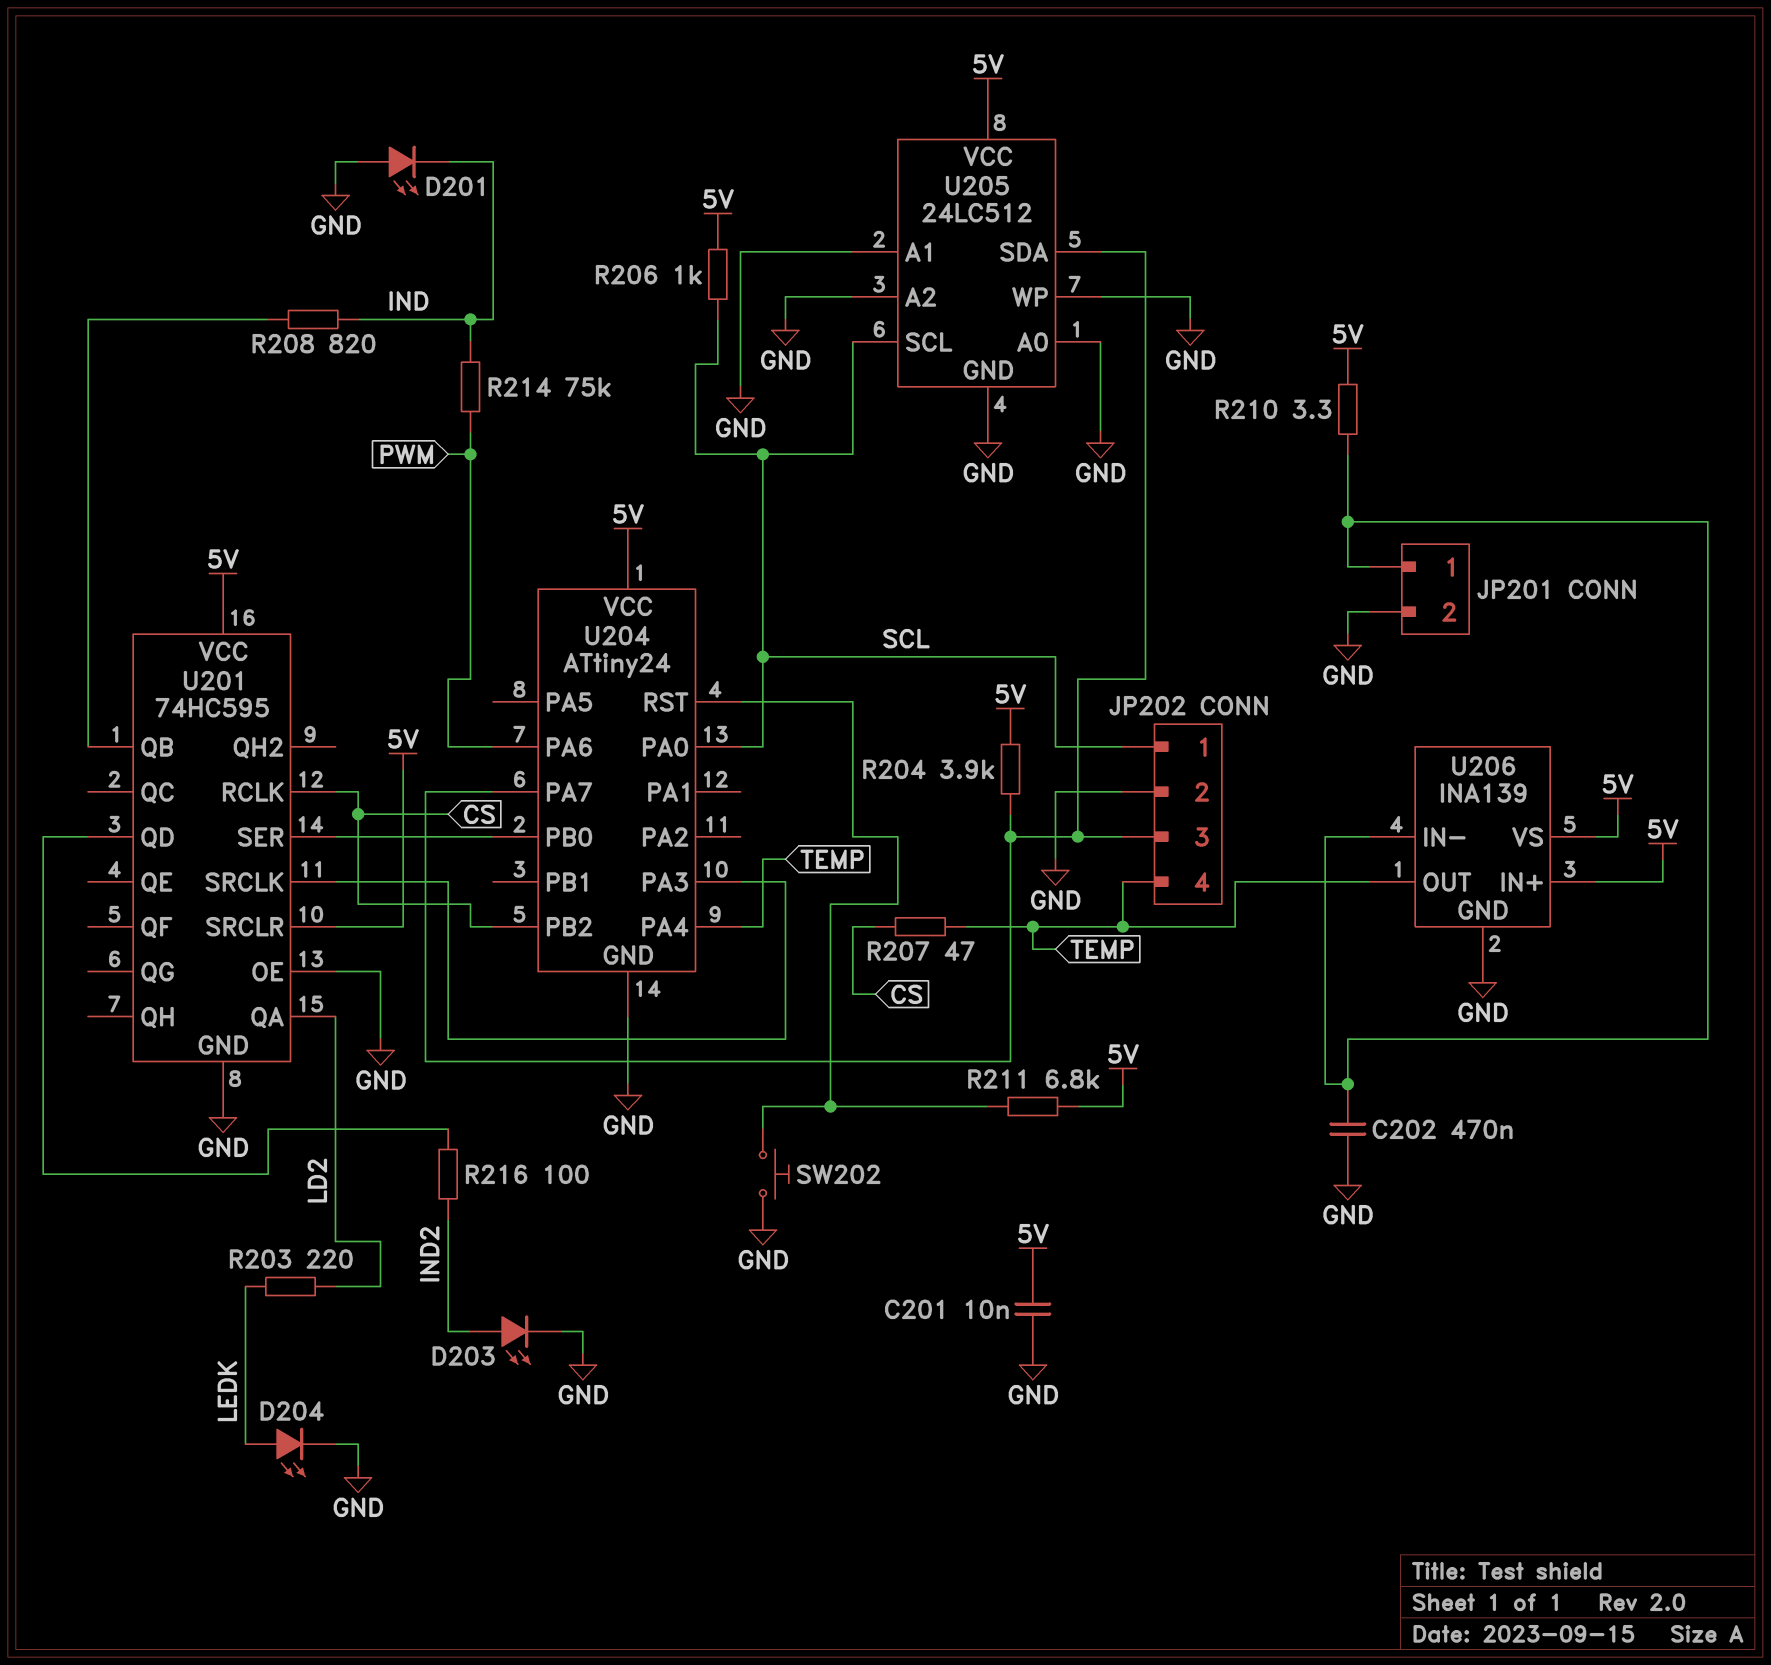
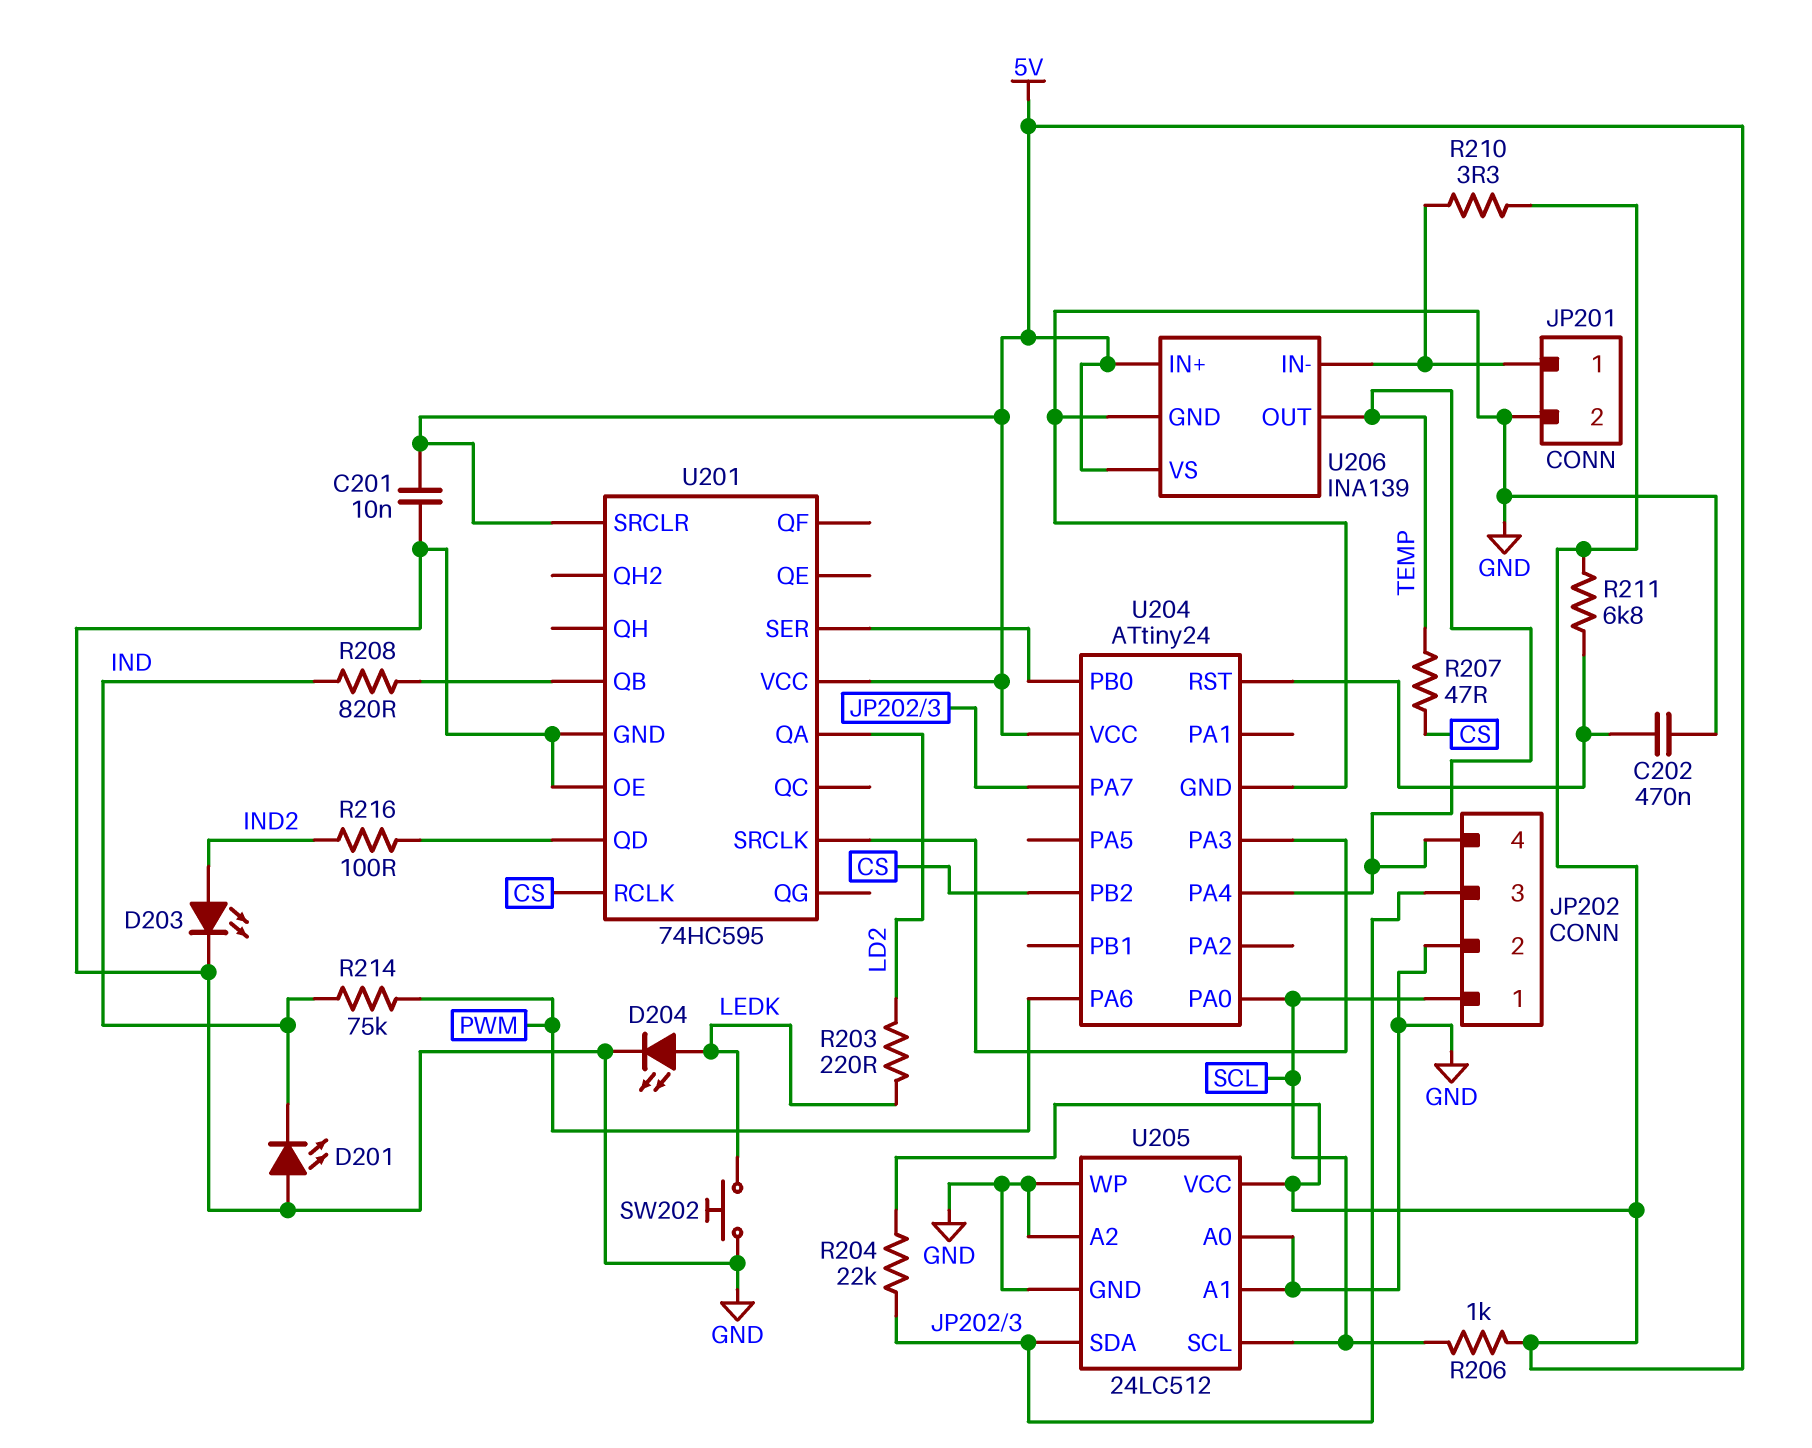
C202: 470nF (GND, JP201/1) -> 470nF (GND, U204/RST)
R204: 3.9k (5V, JP202/3) -> 22k (5V, JP202/3)
SW202: button (GND, U204/RST) -> button (GND, LEDK)

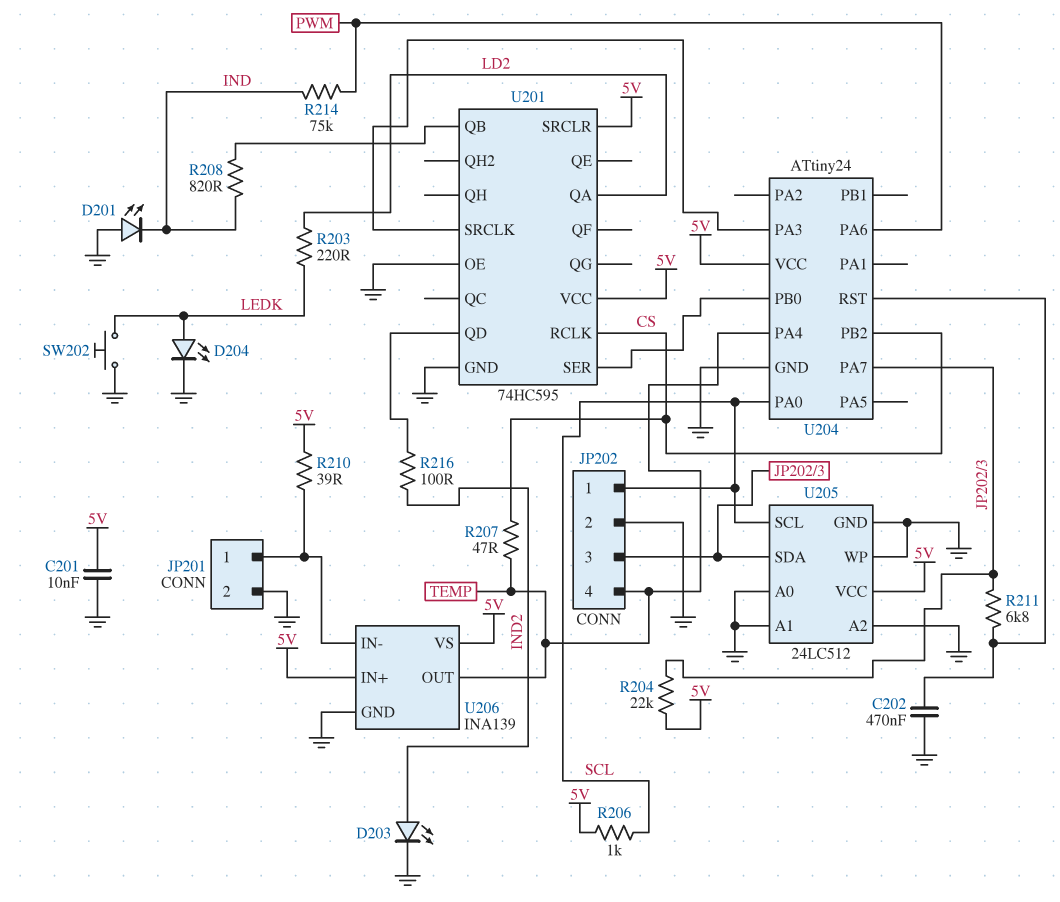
R210: 3.3 (5V, JP201/1) -> 39 (5V, JP201/1)
R211: 6.8k (5V, U204/RST) -> 6.8k (JP202/3, U204/RST)

